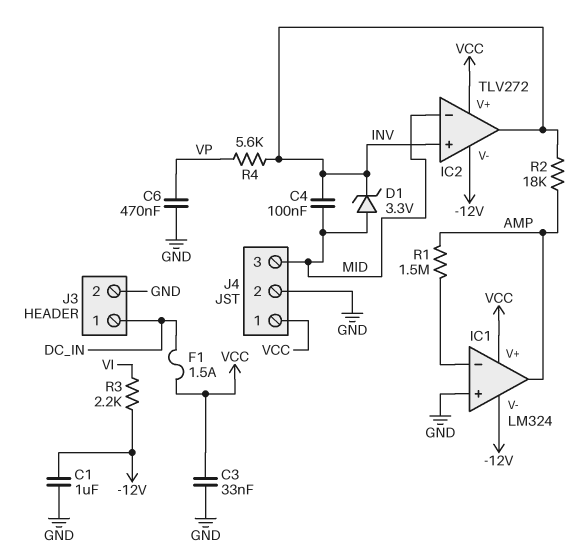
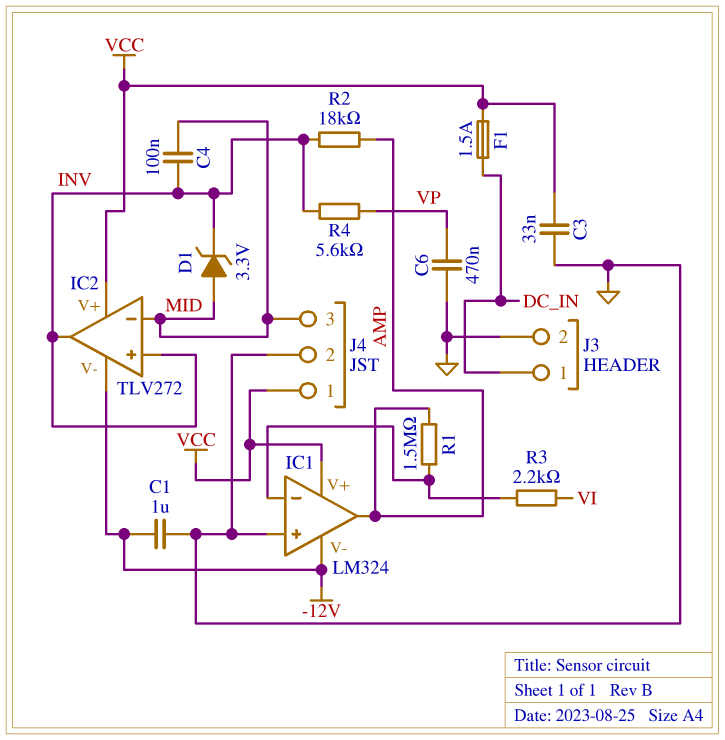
R3: 2.2k (-12V, VI) -> 2.2k (IC1/in-, VI)

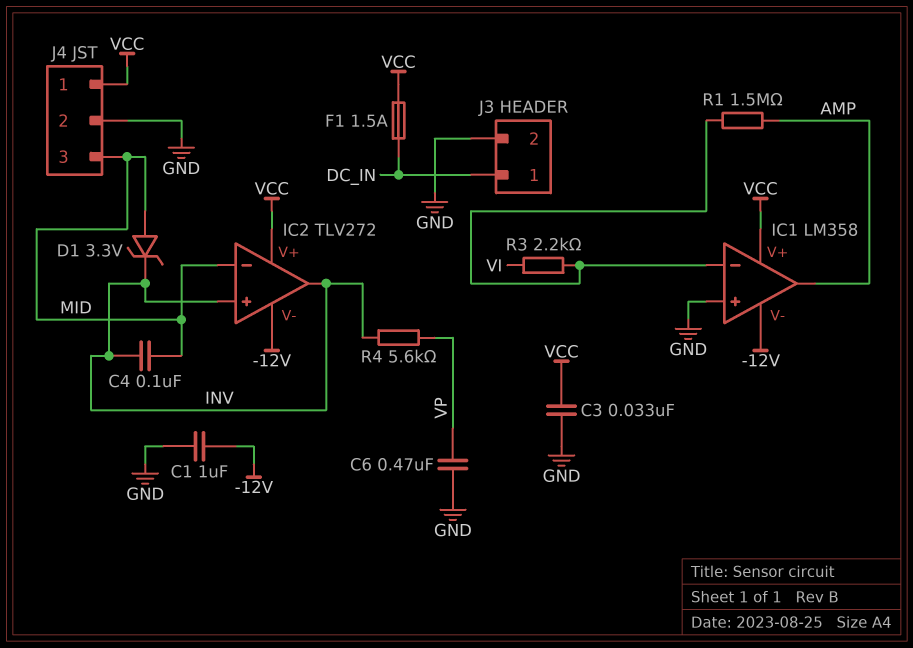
IC1: LM324 -> LM358
R2: 18k (AMP, INV) -> none

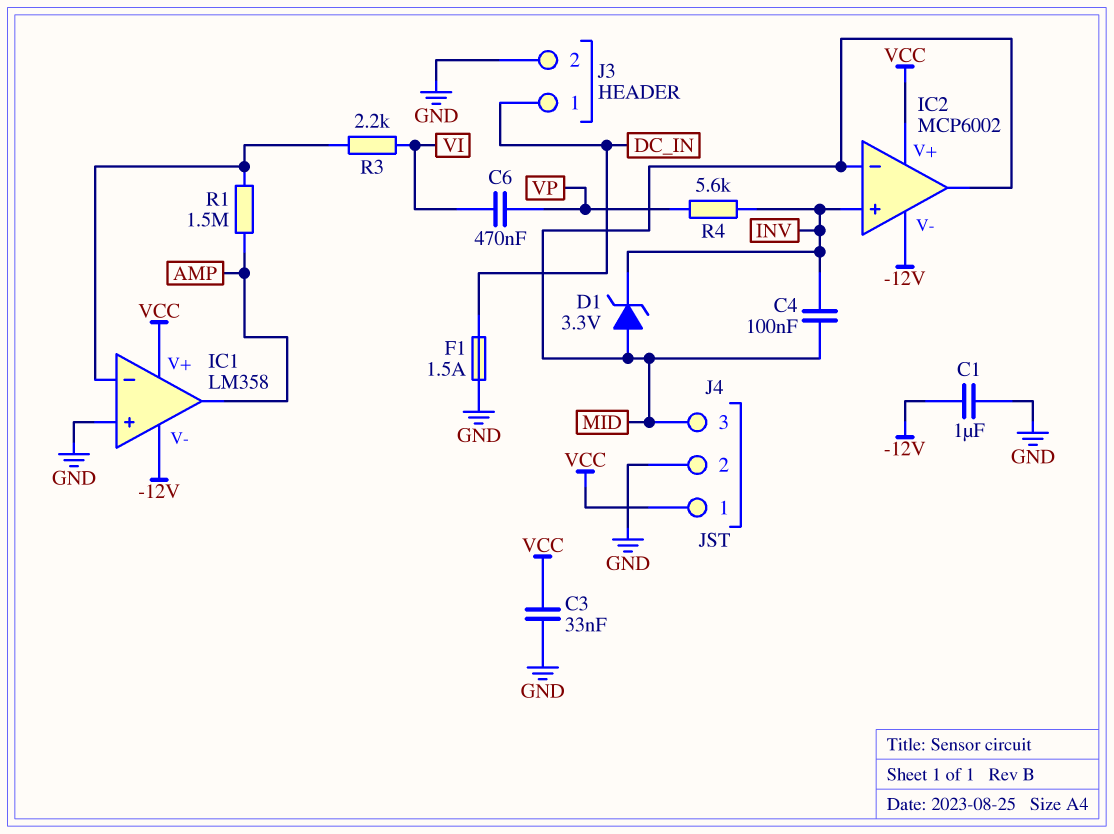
C6: 470nF (GND, VP) -> 470nF (VI, VP)
F1: 1.5A (DC_IN, VCC) -> 1.5A (DC_IN, GND)
IC2: TLV272 -> MCP6002
IC2 pin out: INV -> MID

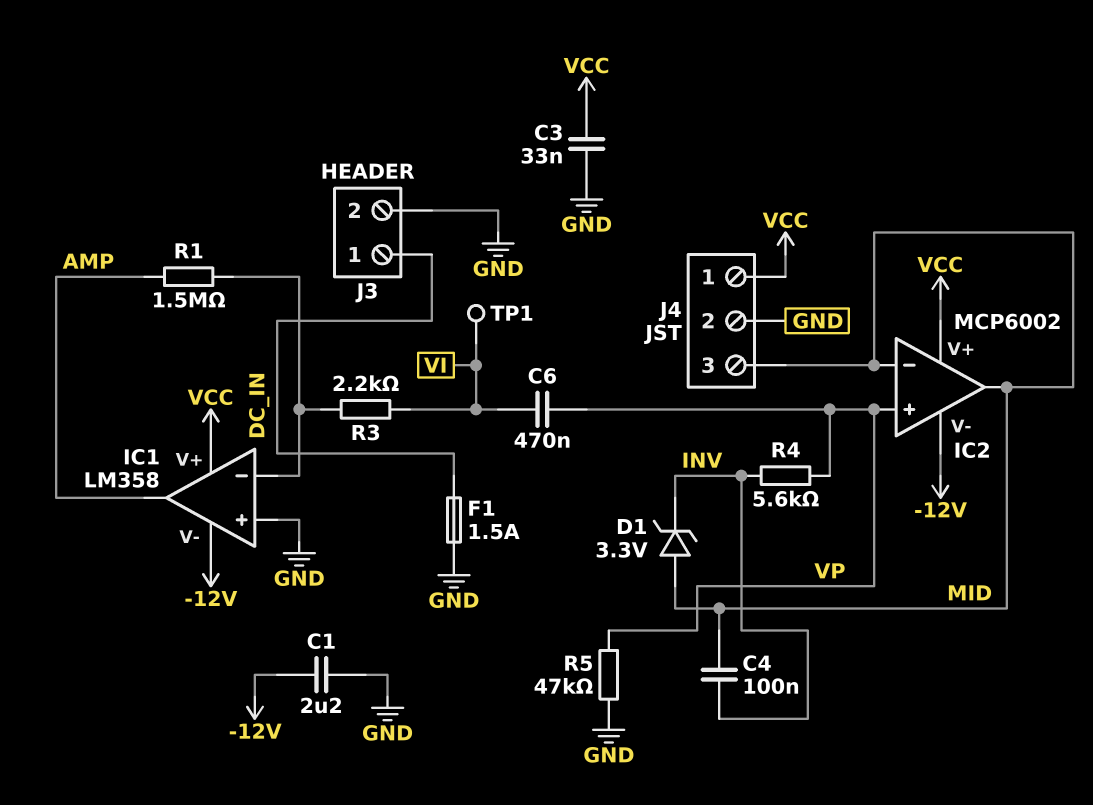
C1: 1uF (-12V, GND) -> 2.2uF (-12V, GND)
IC2 pin in+: INV -> VP
R5: none -> 47k (GND, VP)
TP1: none -> test point (VI)

